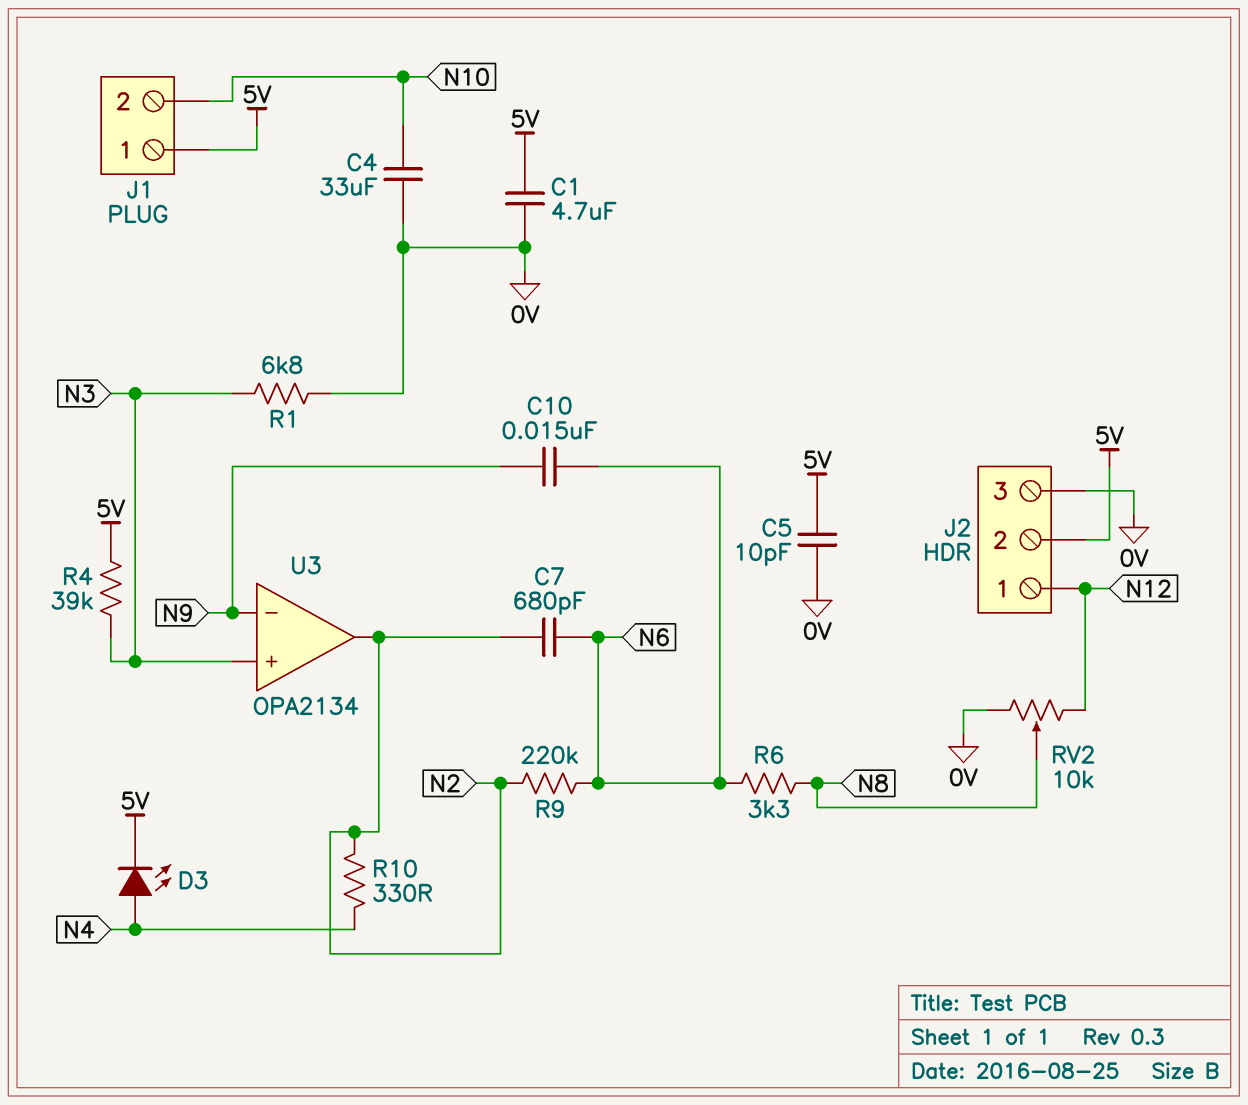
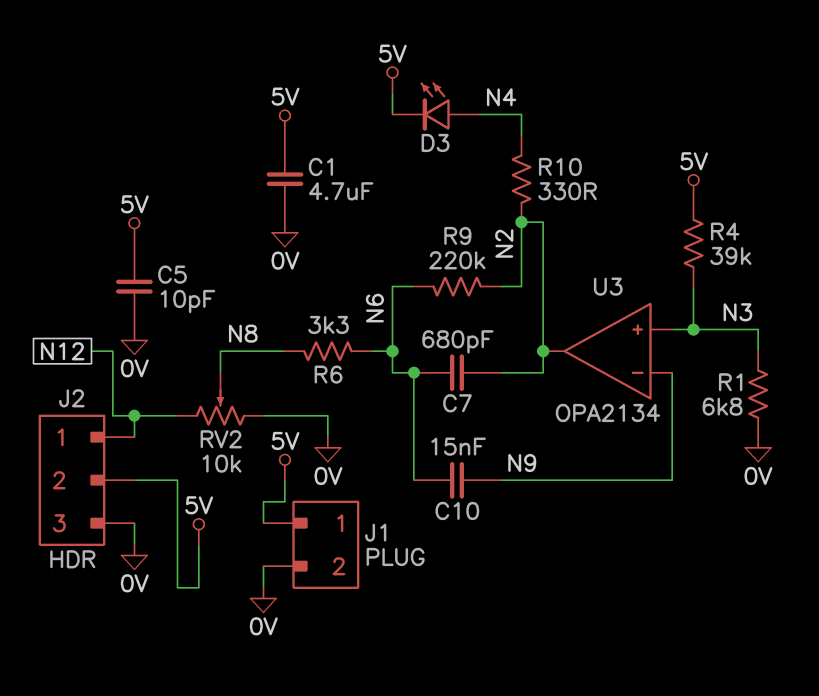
C4: 33uF (0V, N10) -> none
J1 pin 2: N10 -> 0V

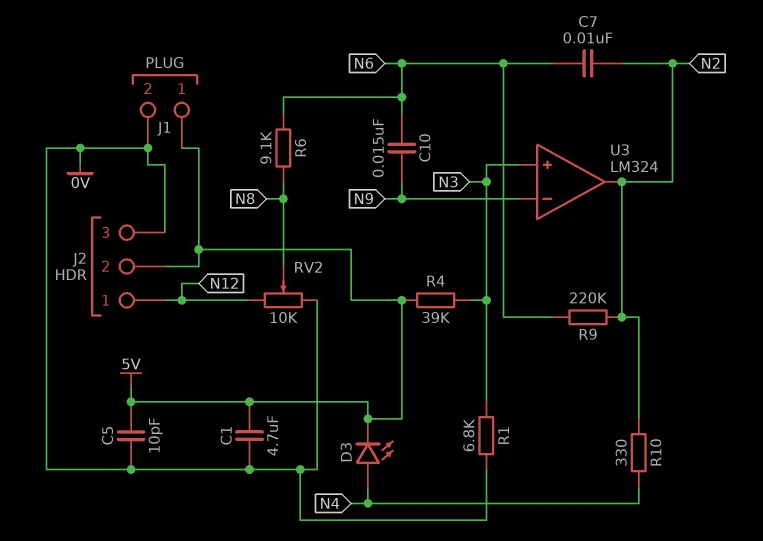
C7: 680pF (N2, N6) -> 10nF (N2, N6)
R6: 3.3k (N6, N8) -> 9.1k (N6, N8)
U3: OPA2134 -> LM324

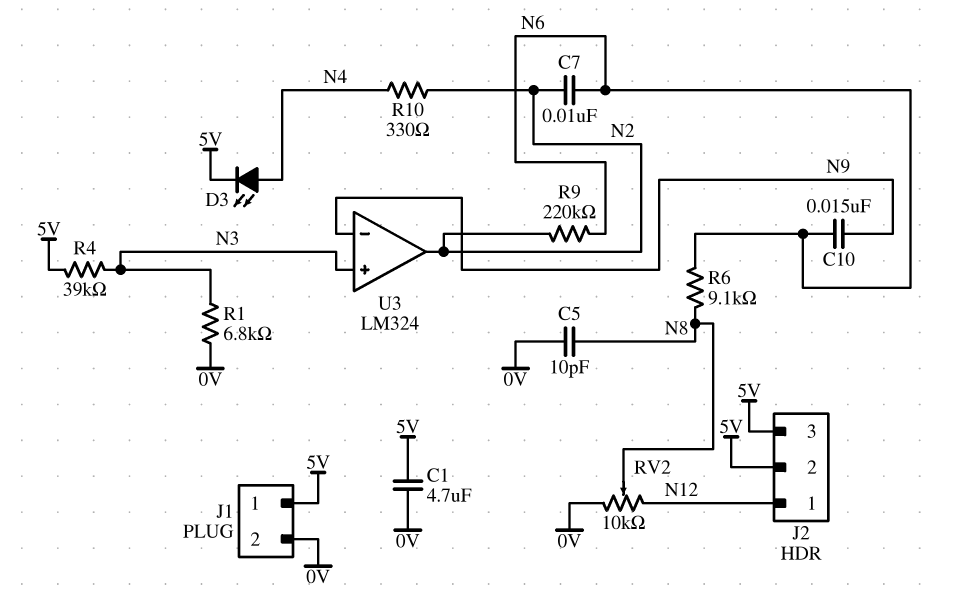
C5: 10pF (0V, 5V) -> 10pF (0V, N8)
J2 pin 3: 0V -> 5V

